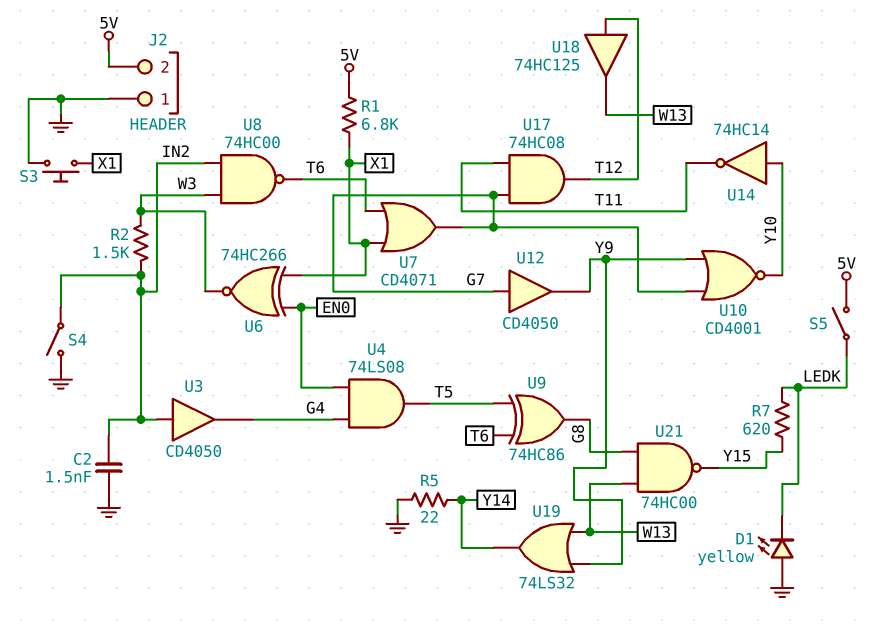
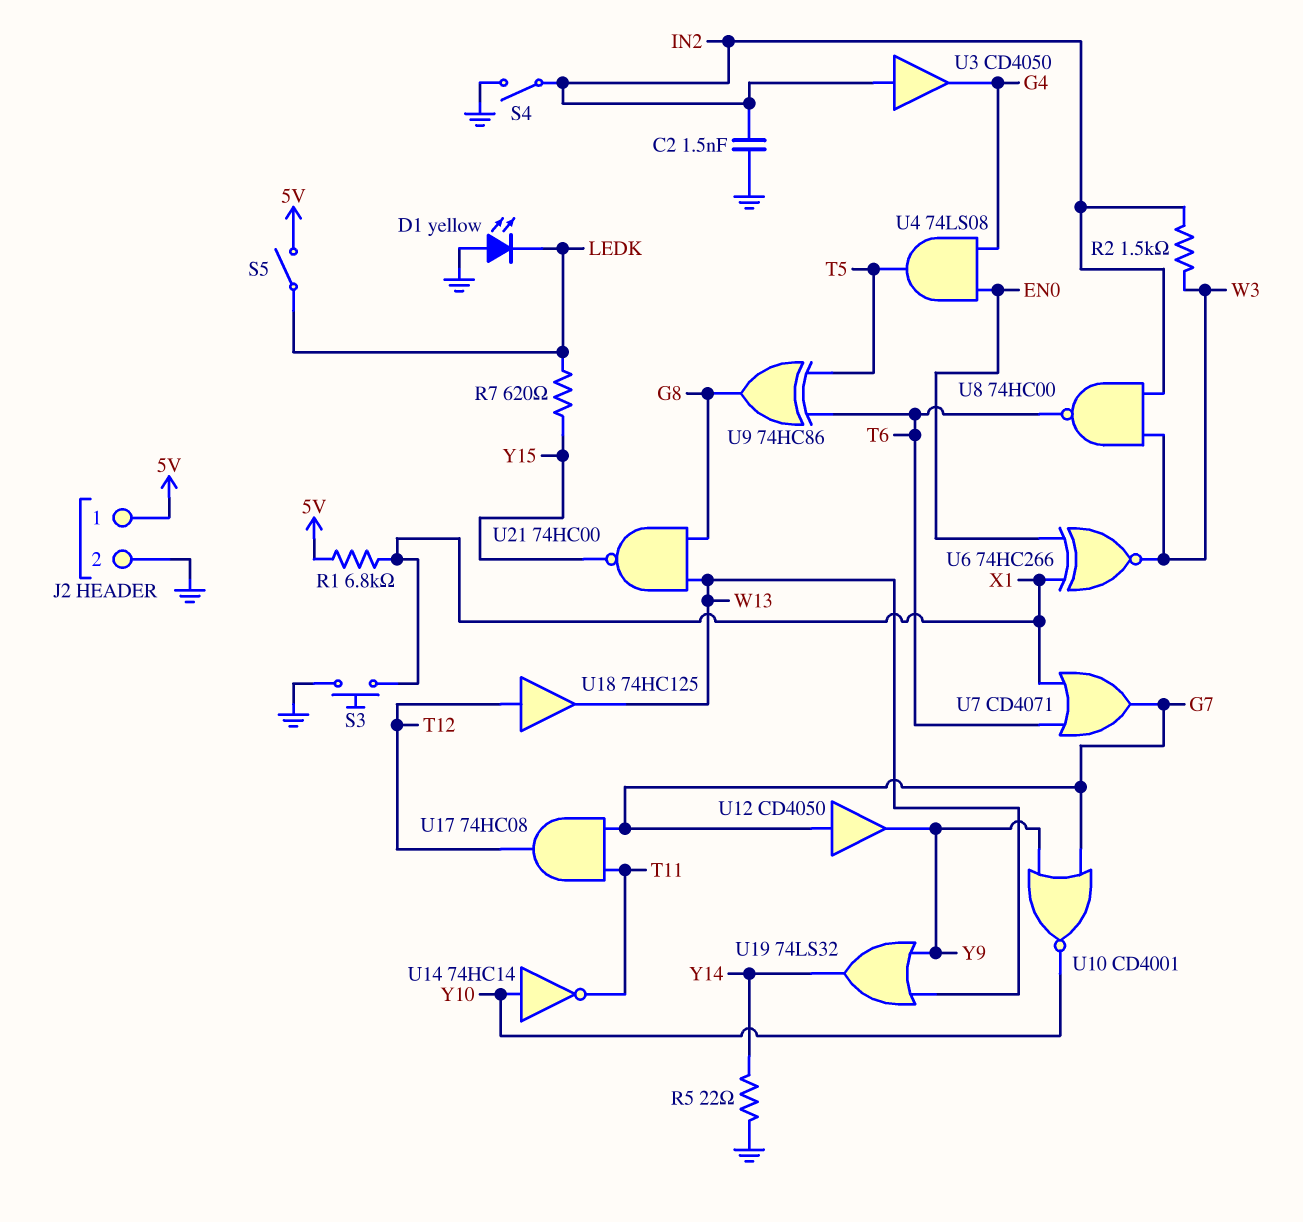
J2 pin 1: GND -> 5V
J2 pin 2: 5V -> GND

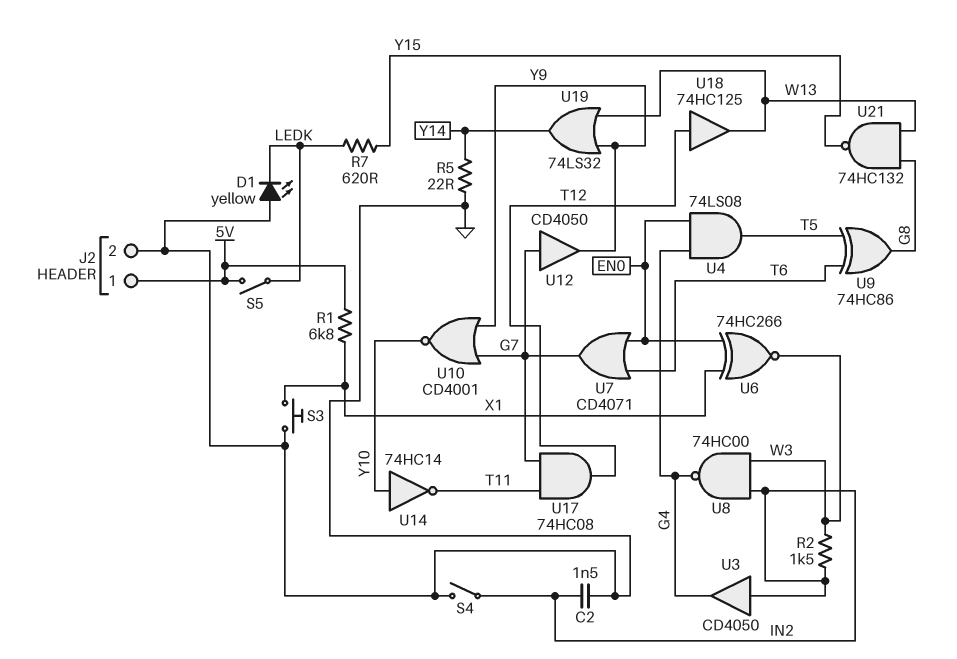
U7: OR CD4071 (in T6, in X1, out G7) -> OR CD4071 (in EN0, in T6, out G7)
U8: NAND 74HC00 (in IN2, in W3, out T6) -> NAND 74HC00 (in IN2, in W3, out G4)
U21: NAND 74HC00 (in G8, in W13, out Y15) -> NAND 74HC132 (in G8, in W13, out Y15)

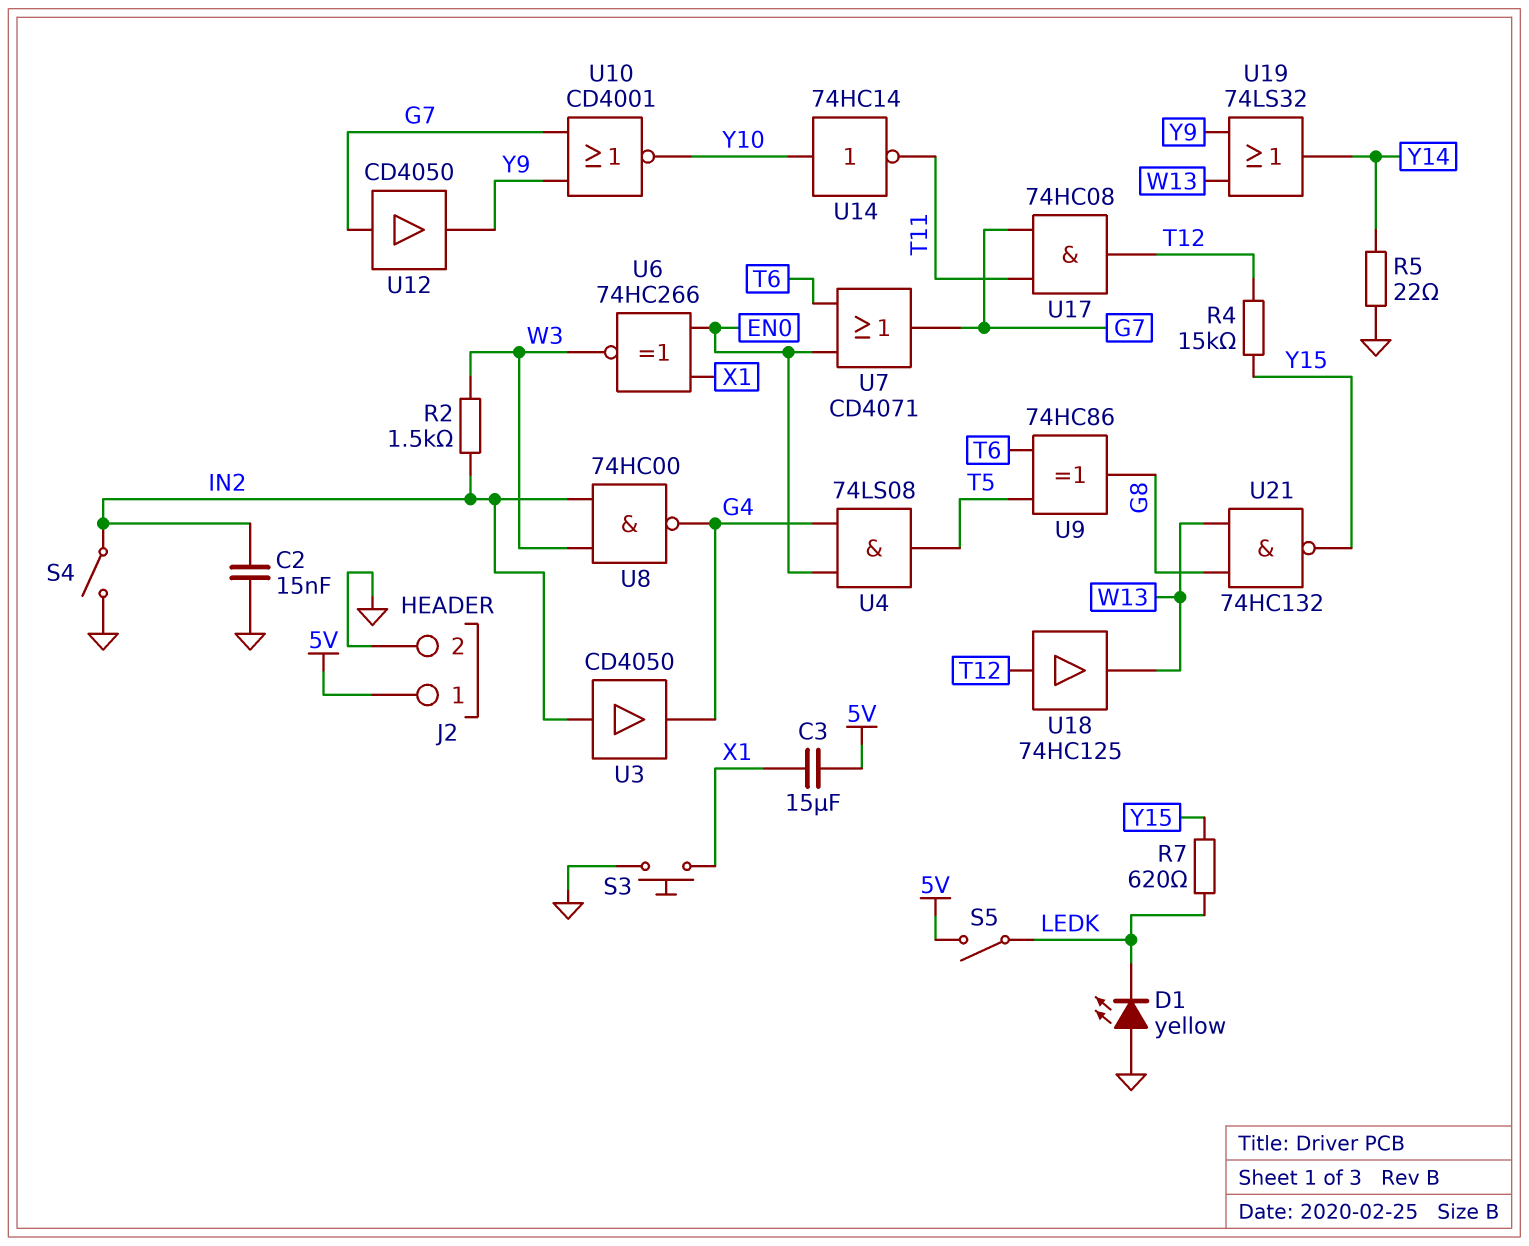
C2: 1.5nF (GND, IN2) -> 15nF (GND, IN2)
C3: none -> 15uF (5V, X1)
R1: 6.8k (5V, X1) -> none
R4: none -> 15k (T12, Y15)

